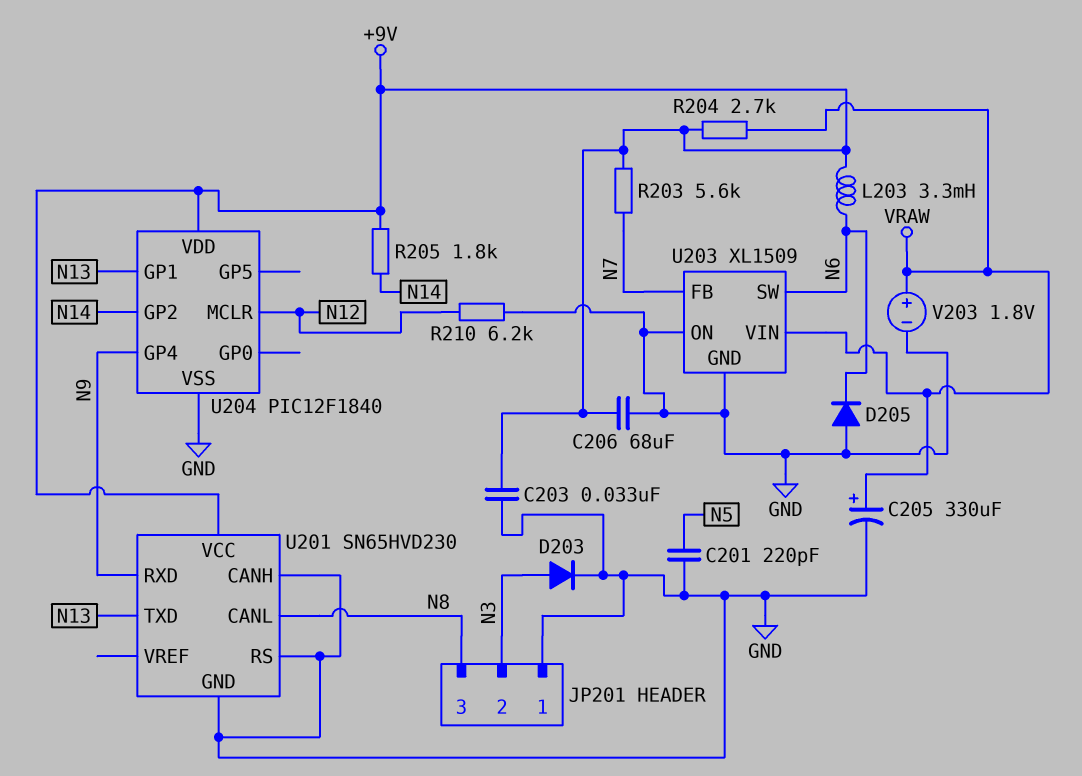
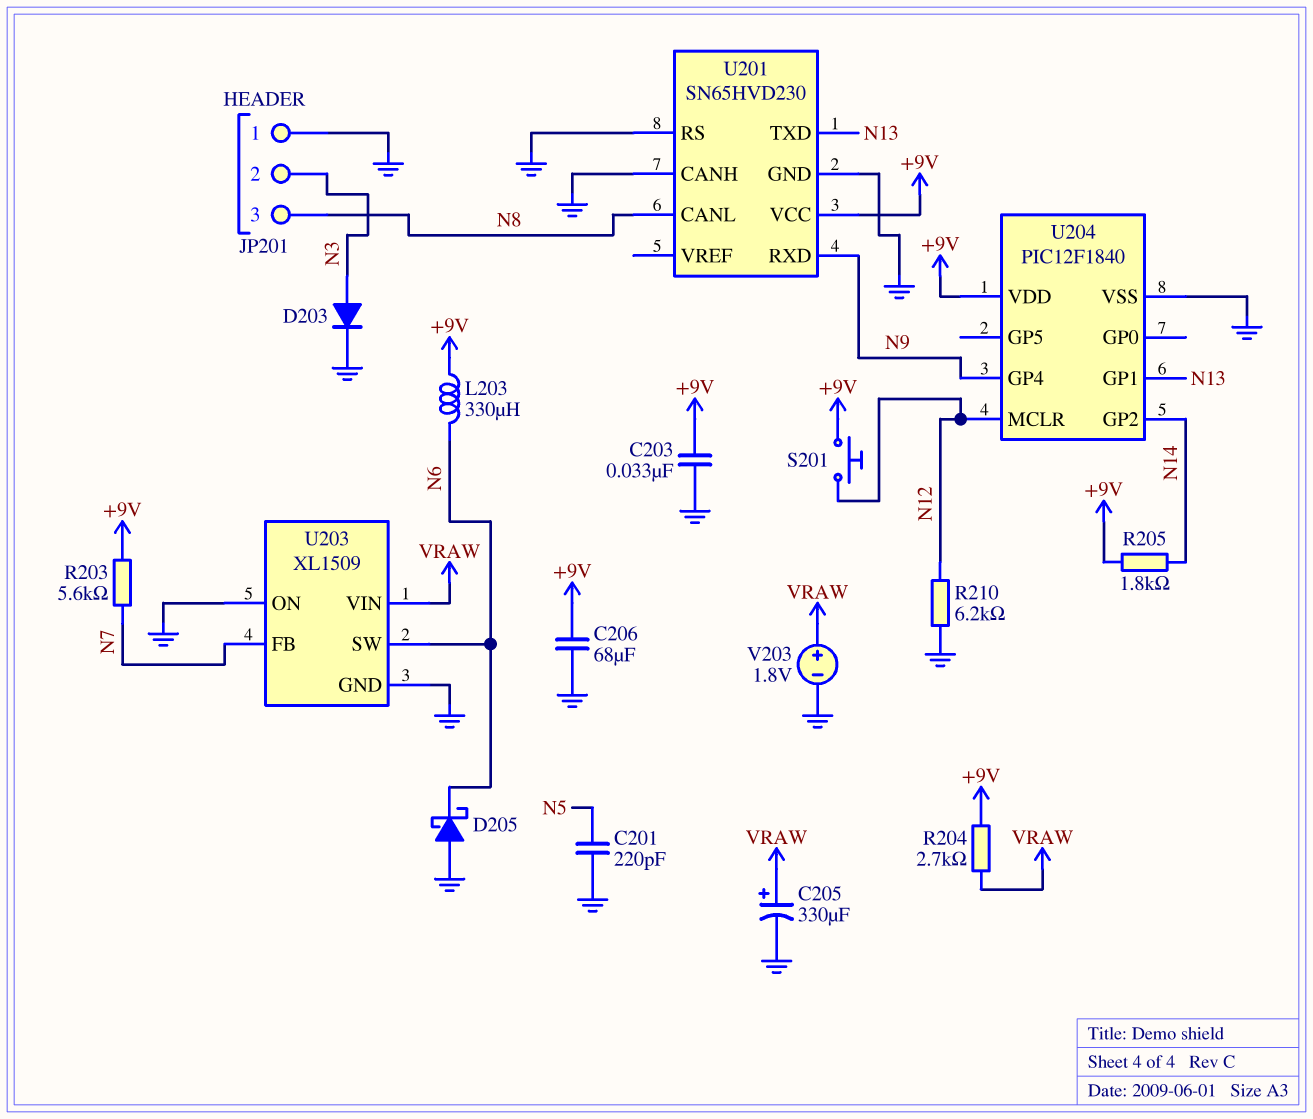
D205: diode (A GND, K N6) -> schottky (A GND, K N6)
L203: 3.3mH (+9V, N6) -> 330uH (+9V, N6)
S201: none -> button (+9V, N12)

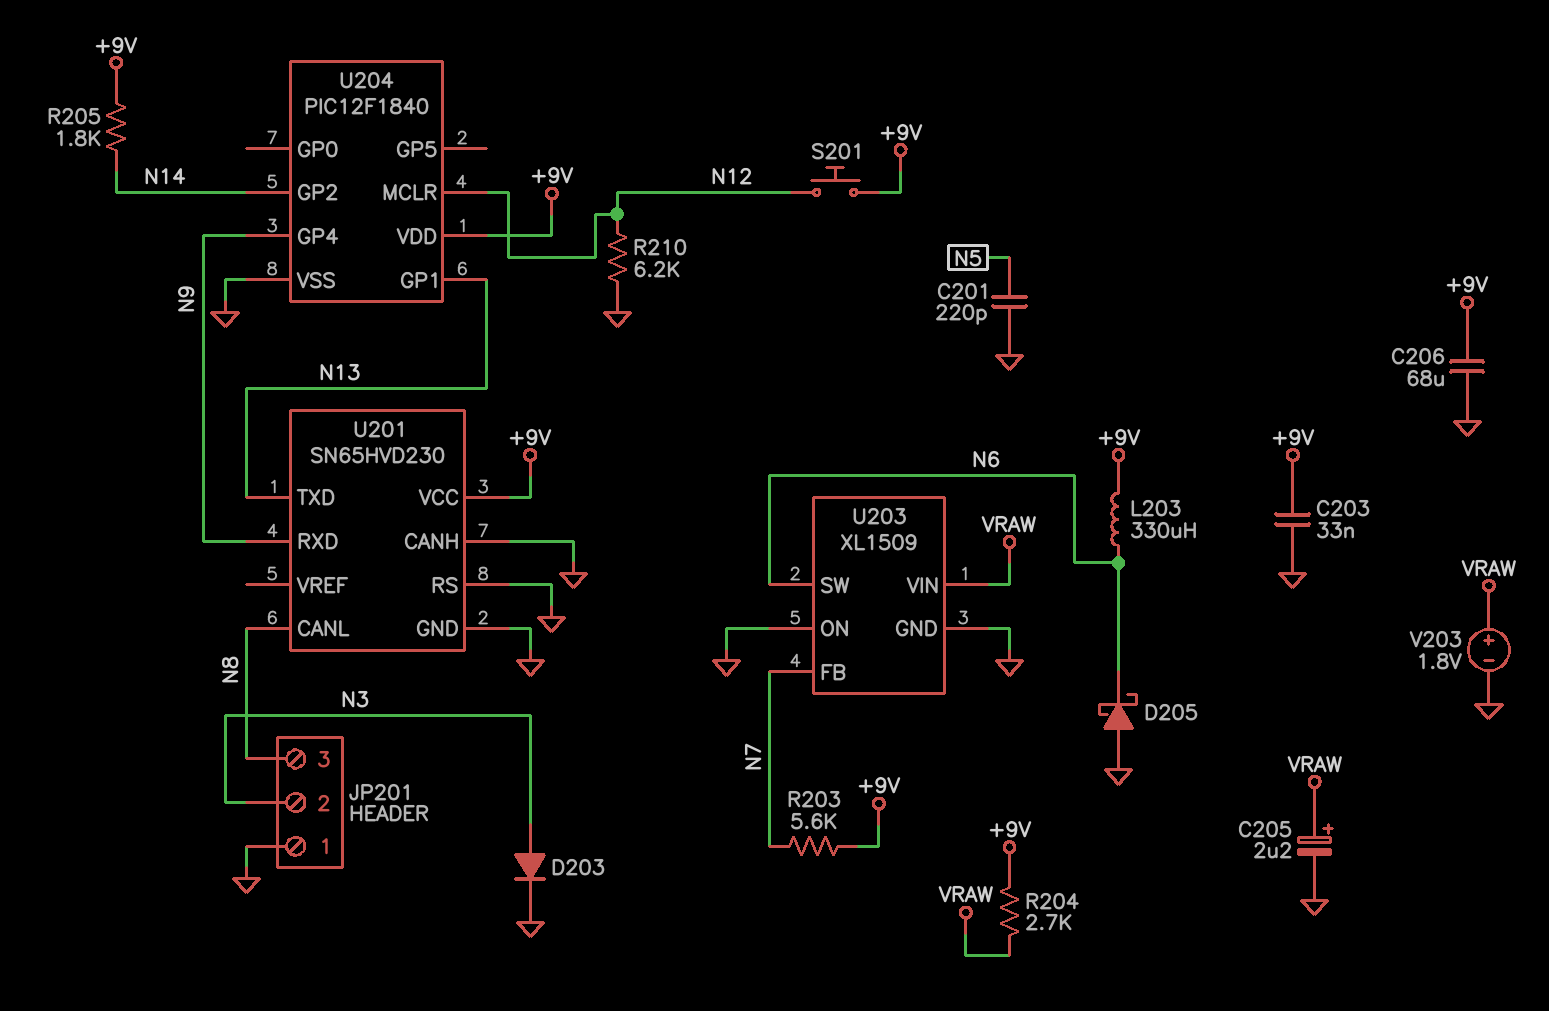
C205: 330uF (plus VRAW, minus GND) -> 2.2uF (plus VRAW, minus GND)

